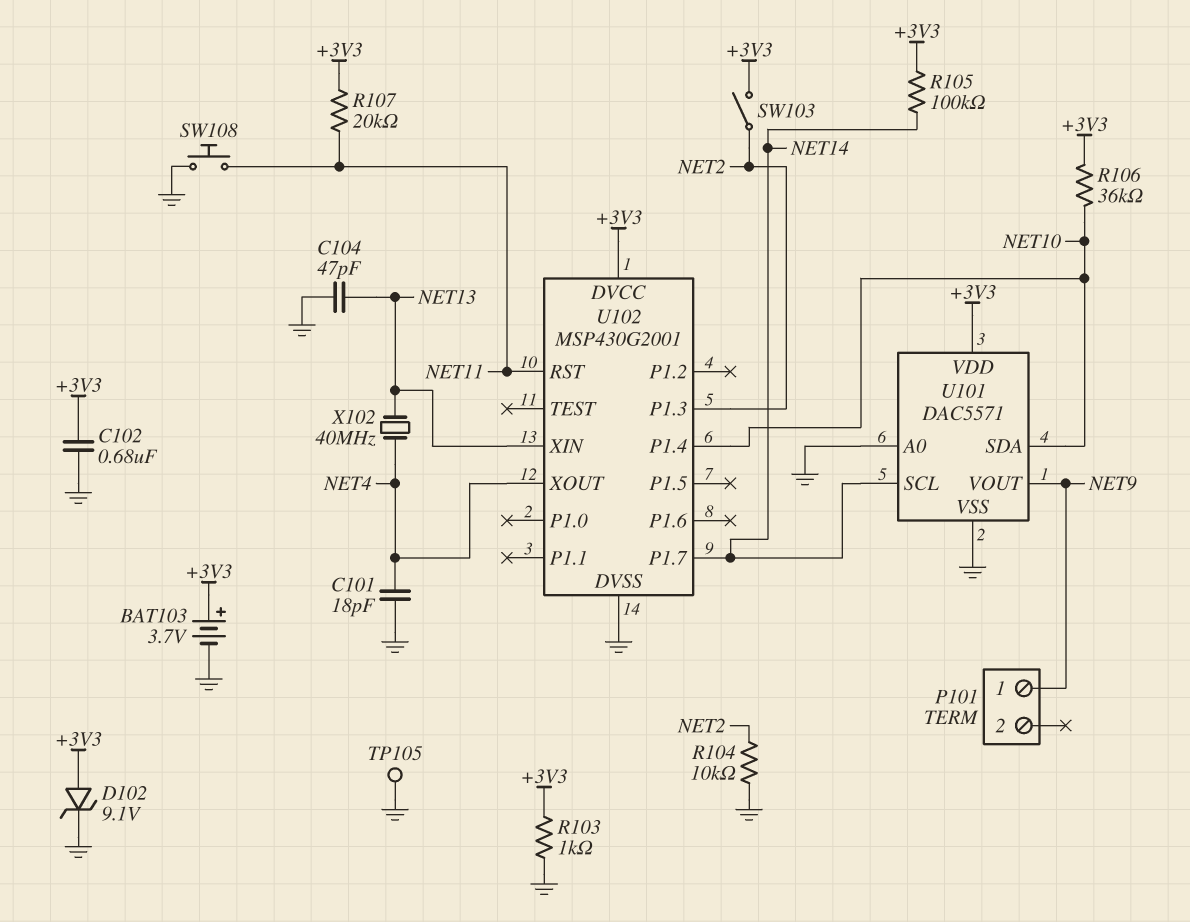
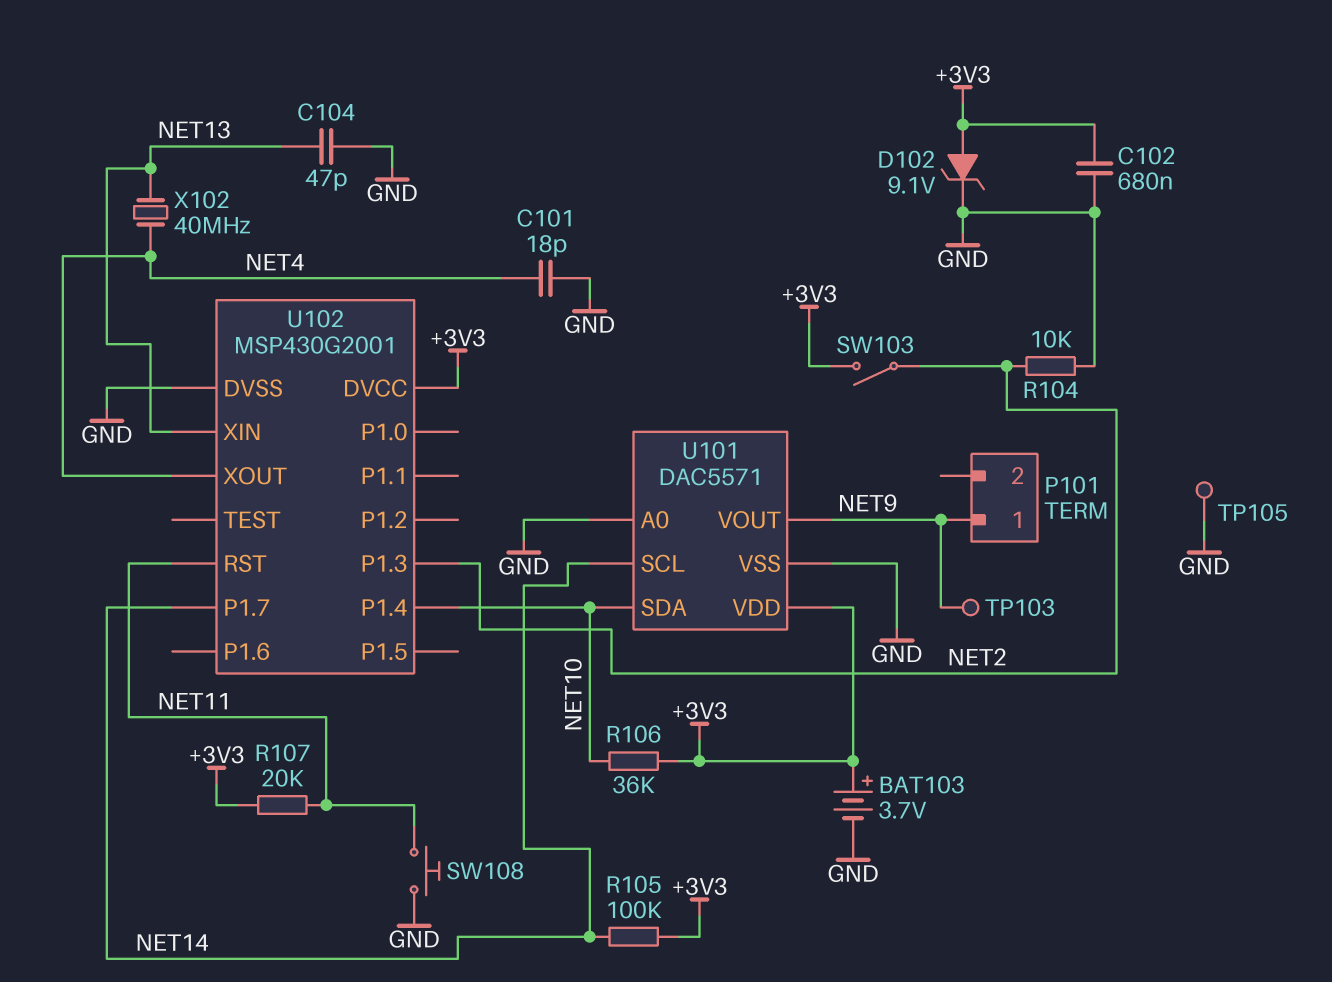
R103: 1k (+3V3, GND) -> none
TP103: none -> test point (NET9)

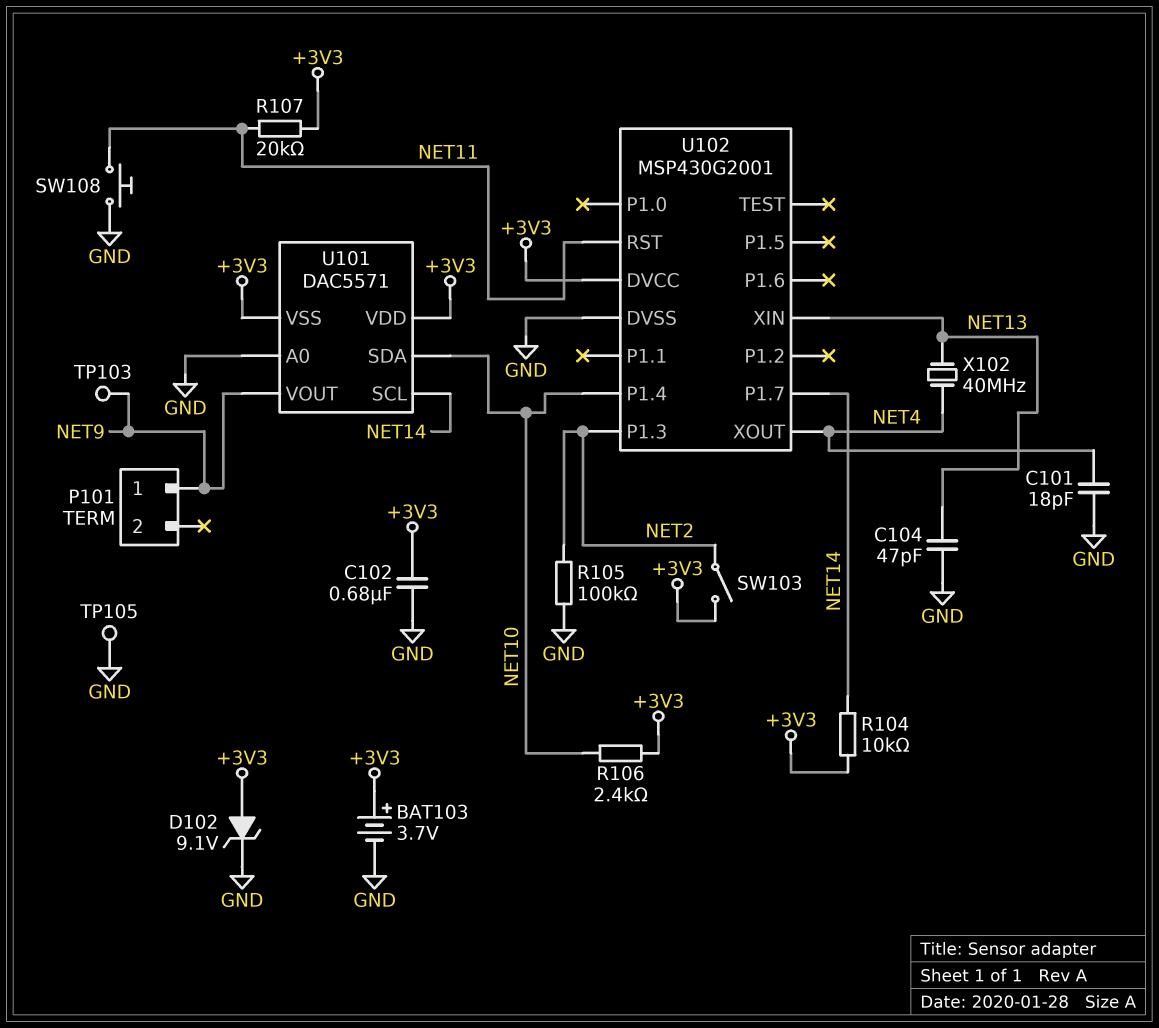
R104: 10k (GND, NET2) -> 10k (+3V3, NET14)
R105: 100k (+3V3, NET14) -> 100k (GND, NET2)
R106: 36k (+3V3, NET10) -> 2.4k (+3V3, NET10)
U101 pin VSS: GND -> +3V3

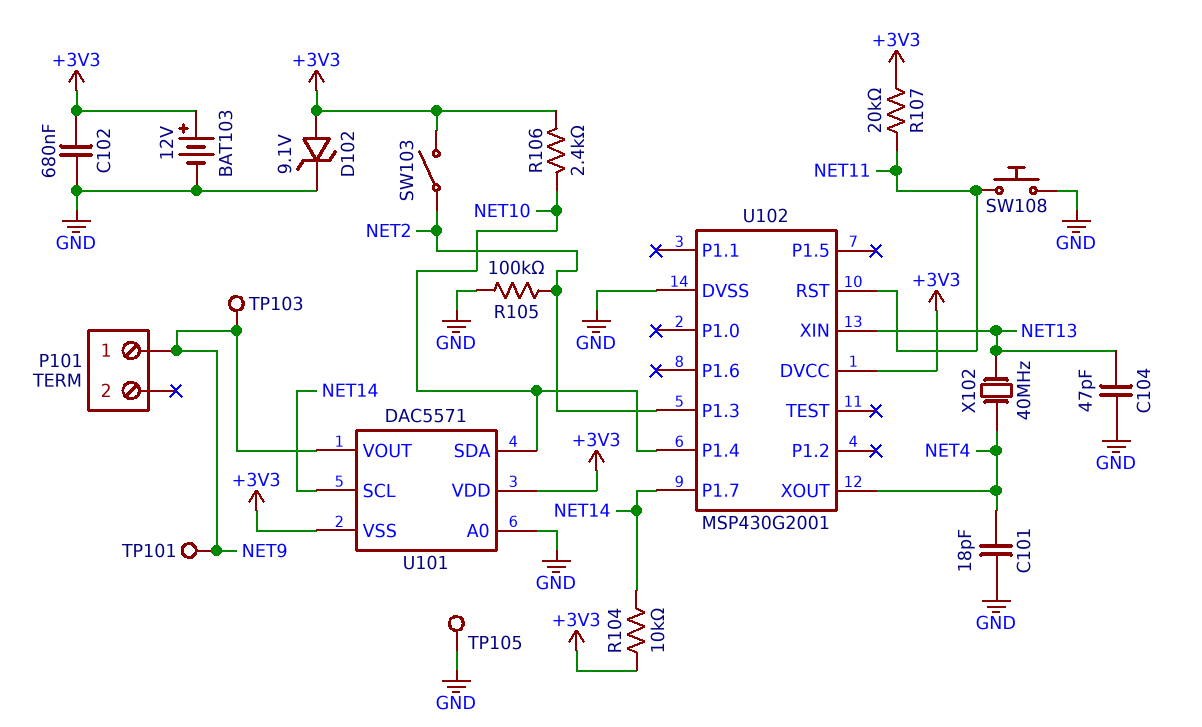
BAT103: 3.7V (plus +3V3, minus GND) -> 12V (plus +3V3, minus GND)
TP101: none -> test point (NET9)

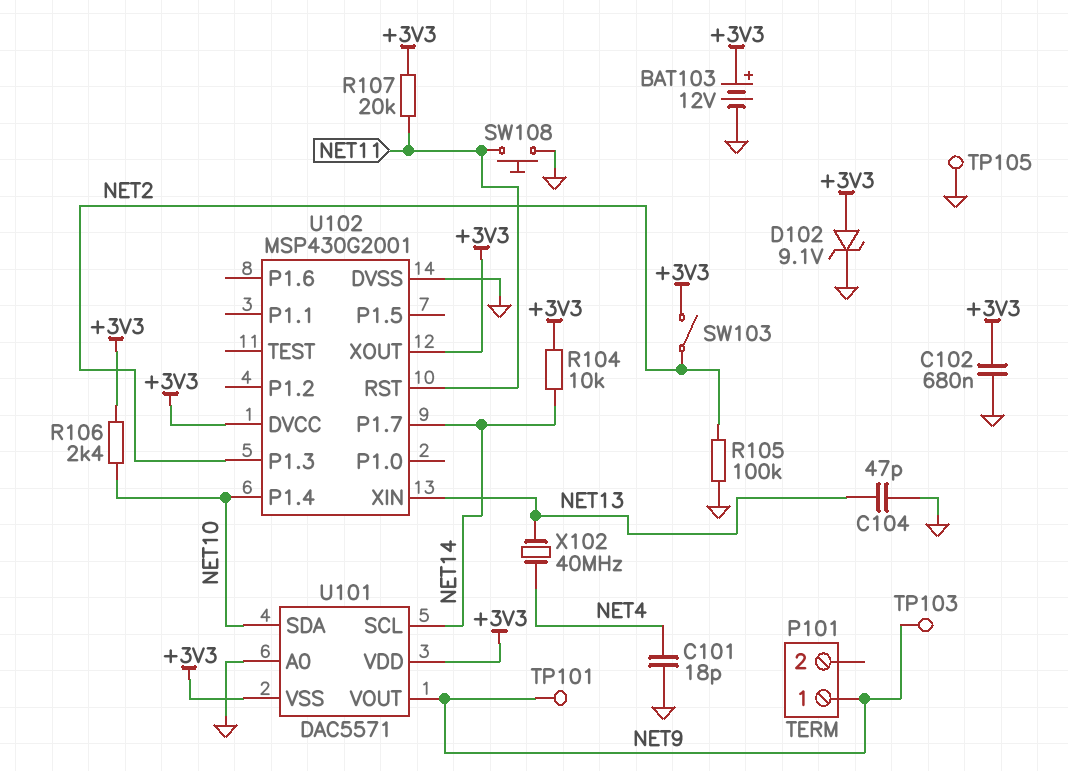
U102 pin XOUT: NET4 -> +3V3

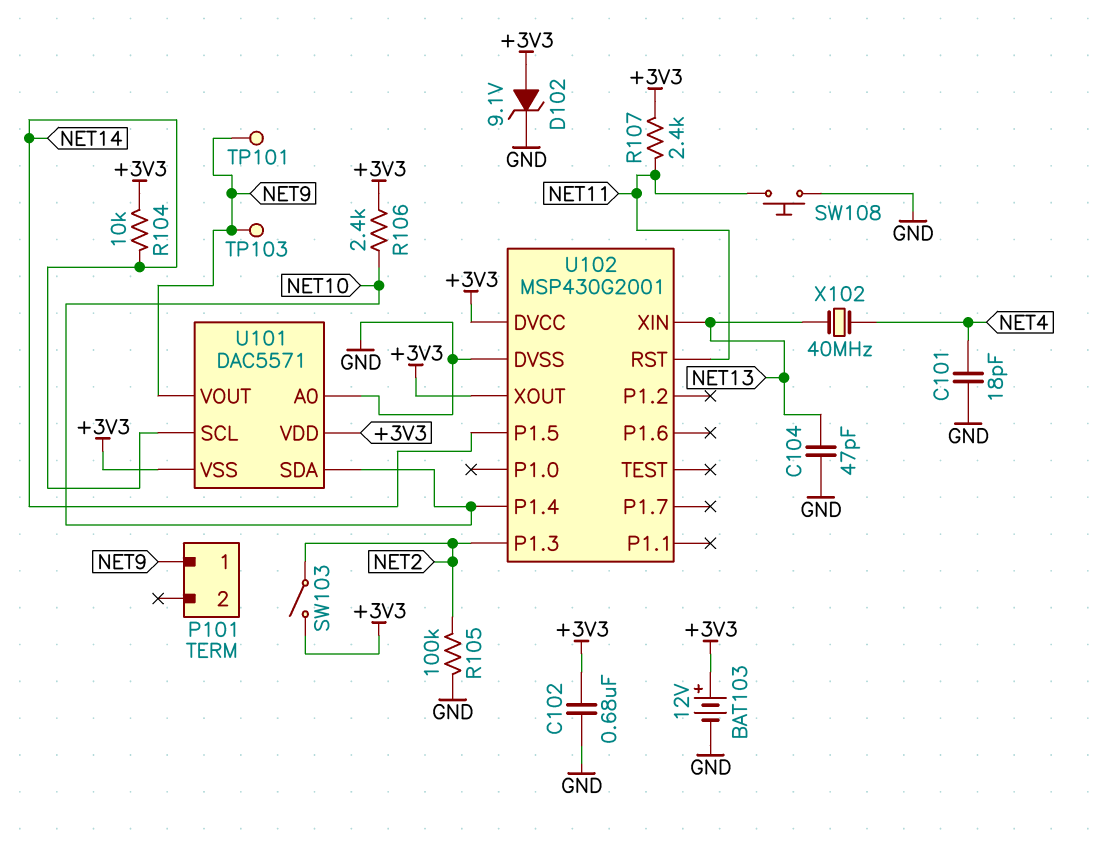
R107: 20k (+3V3, NET11) -> 2.4k (+3V3, NET11)
TP105: test point (GND) -> none
U102 pin P1.5: none -> NET14
U102 pin P1.7: NET14 -> none

